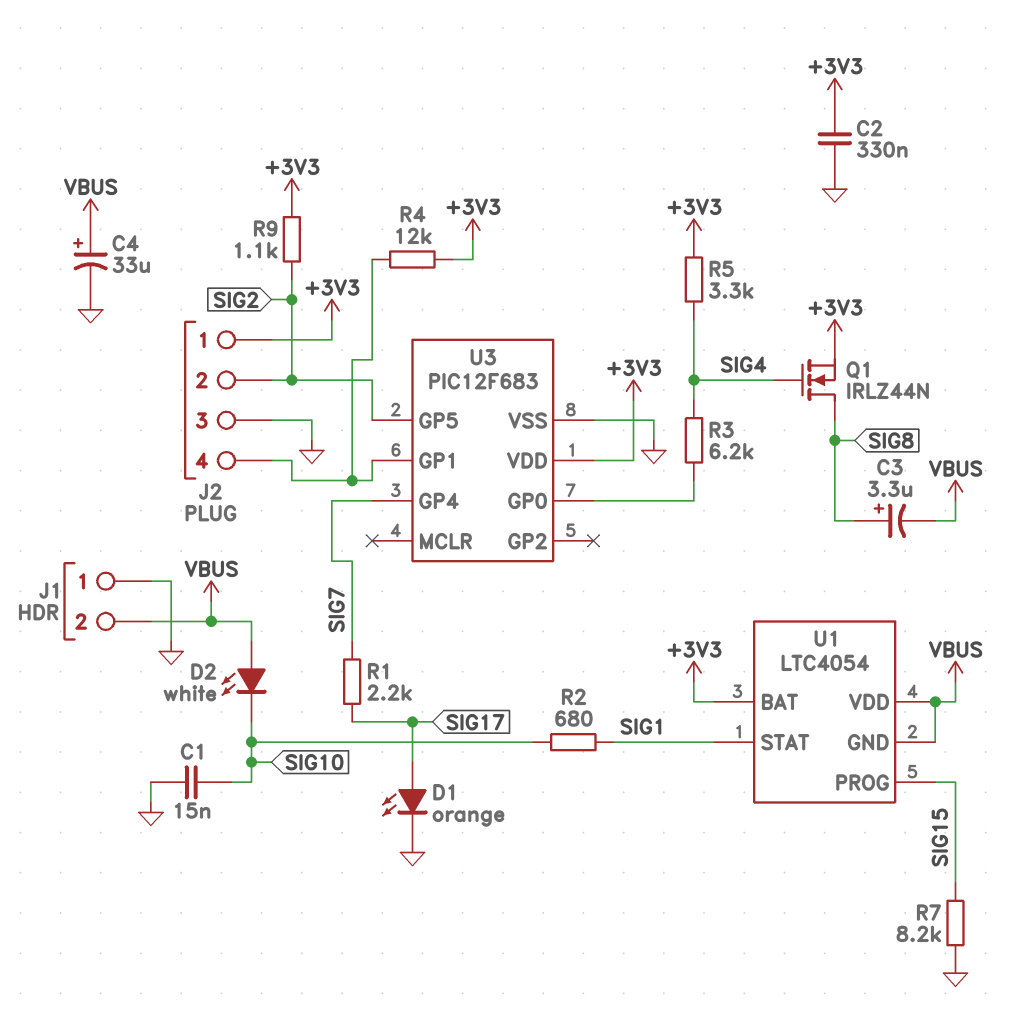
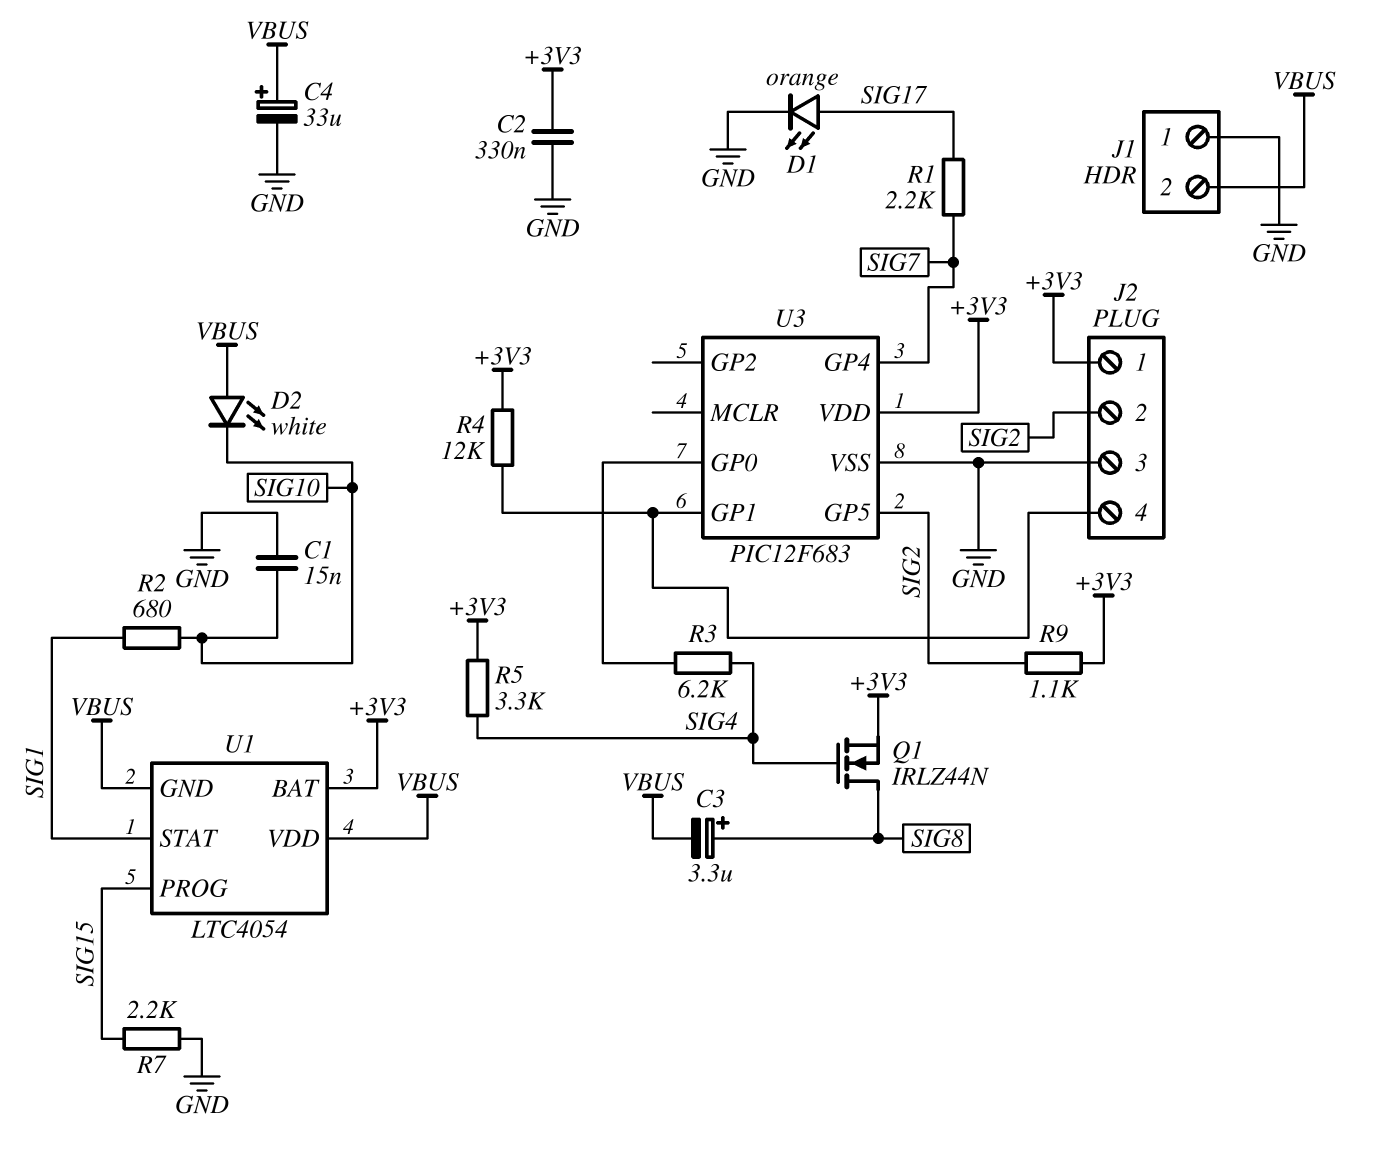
R7: 8.2k (GND, SIG15) -> 2.2k (GND, SIG15)

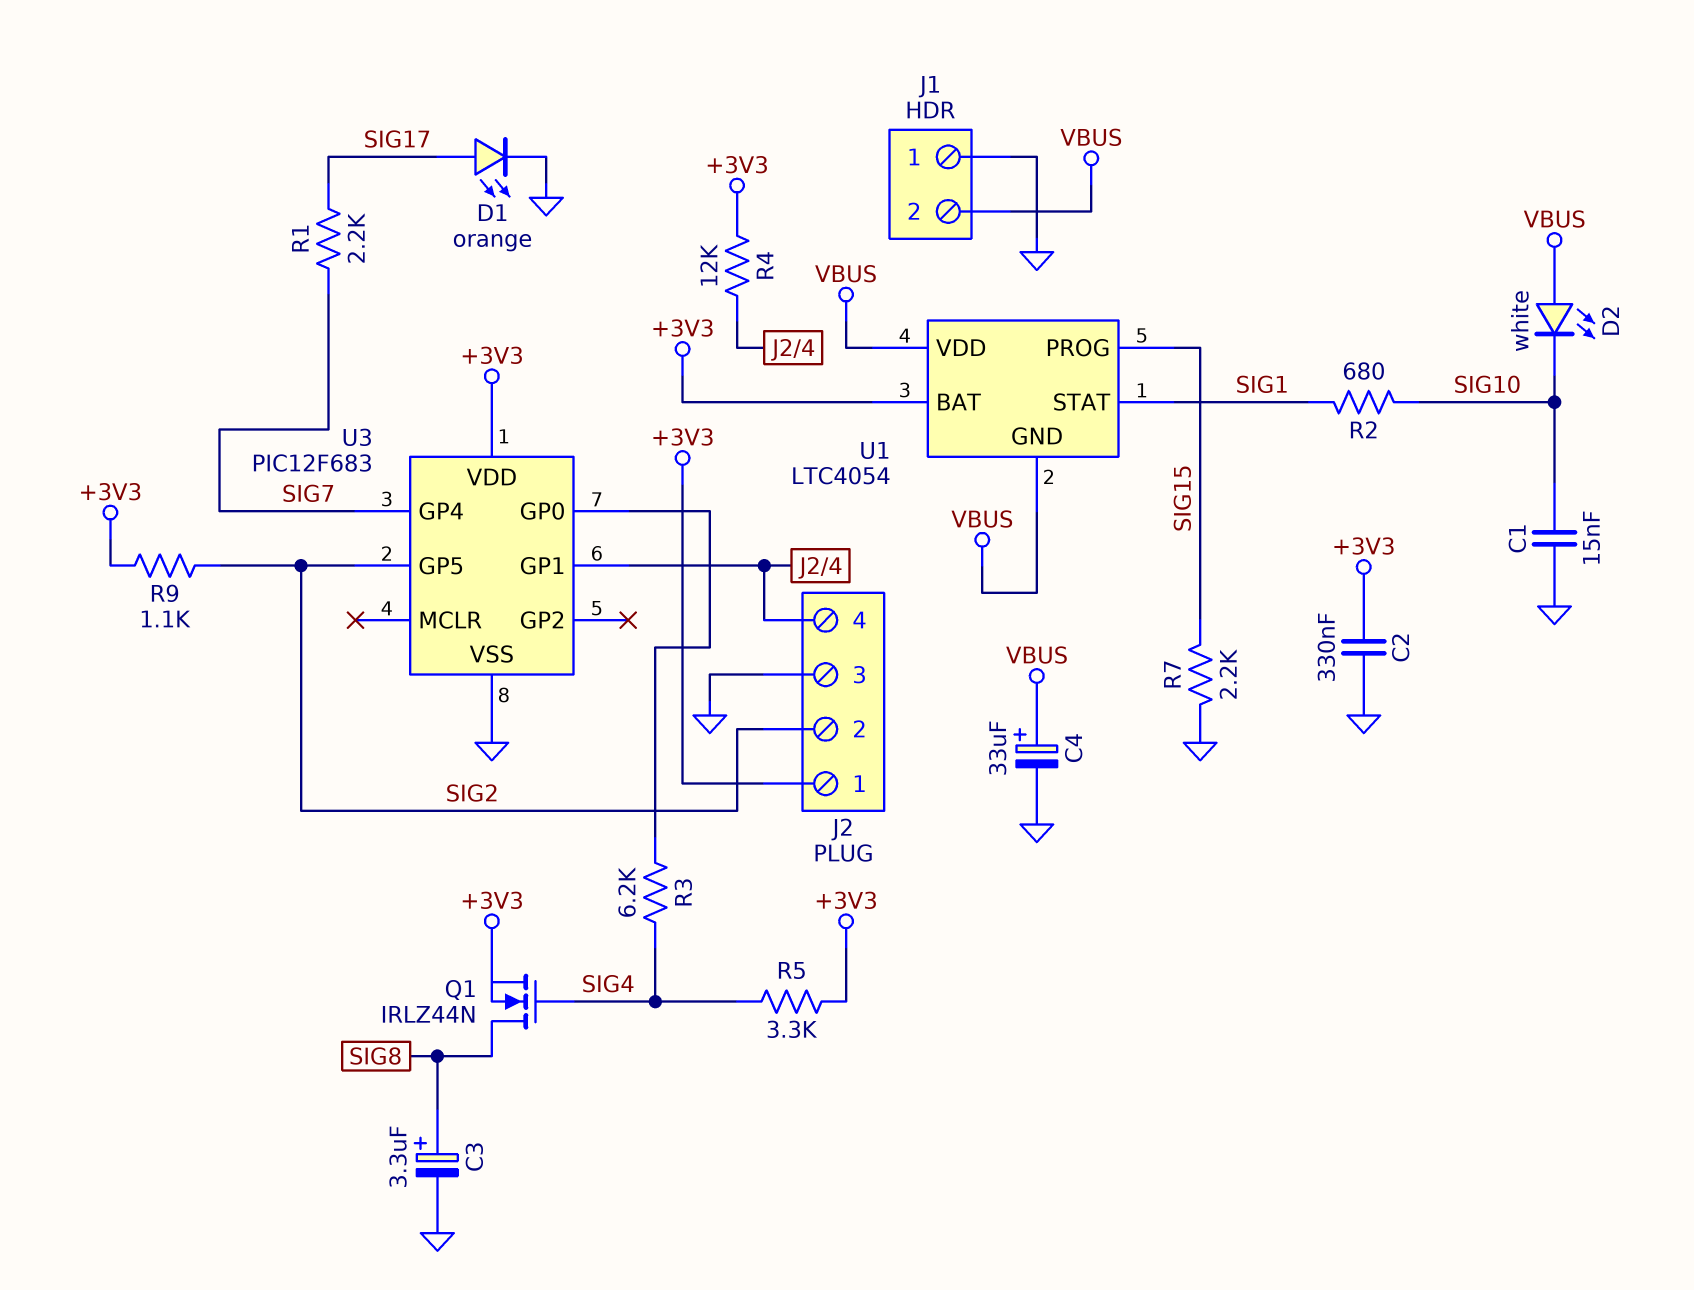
C3: 3.3uF (plus SIG8, minus VBUS) -> 3.3uF (plus SIG8, minus GND)

